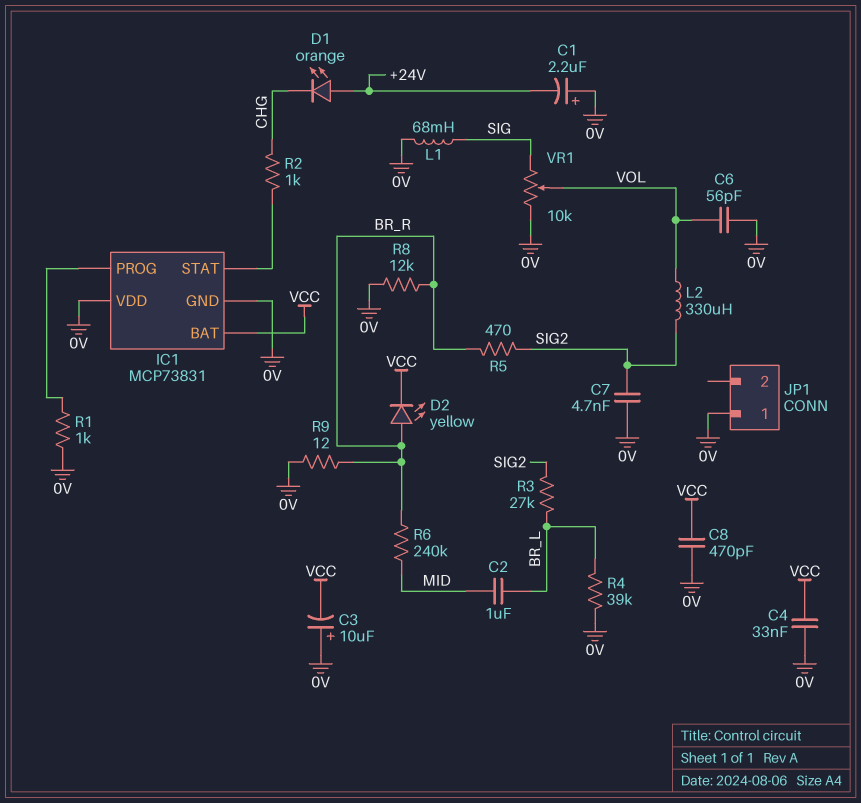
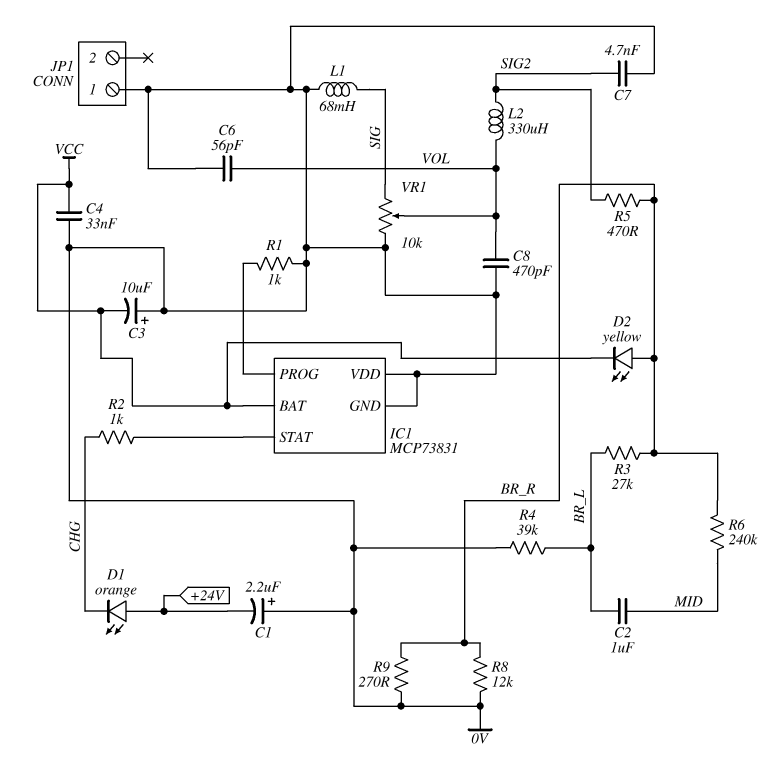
C8: 470pF (0V, VCC) -> 470pF (0V, VOL)
R3: 27k (BR_L, SIG2) -> 27k (BR_L, BR_R)
R9: 12 (0V, BR_R) -> 270 (0V, BR_R)

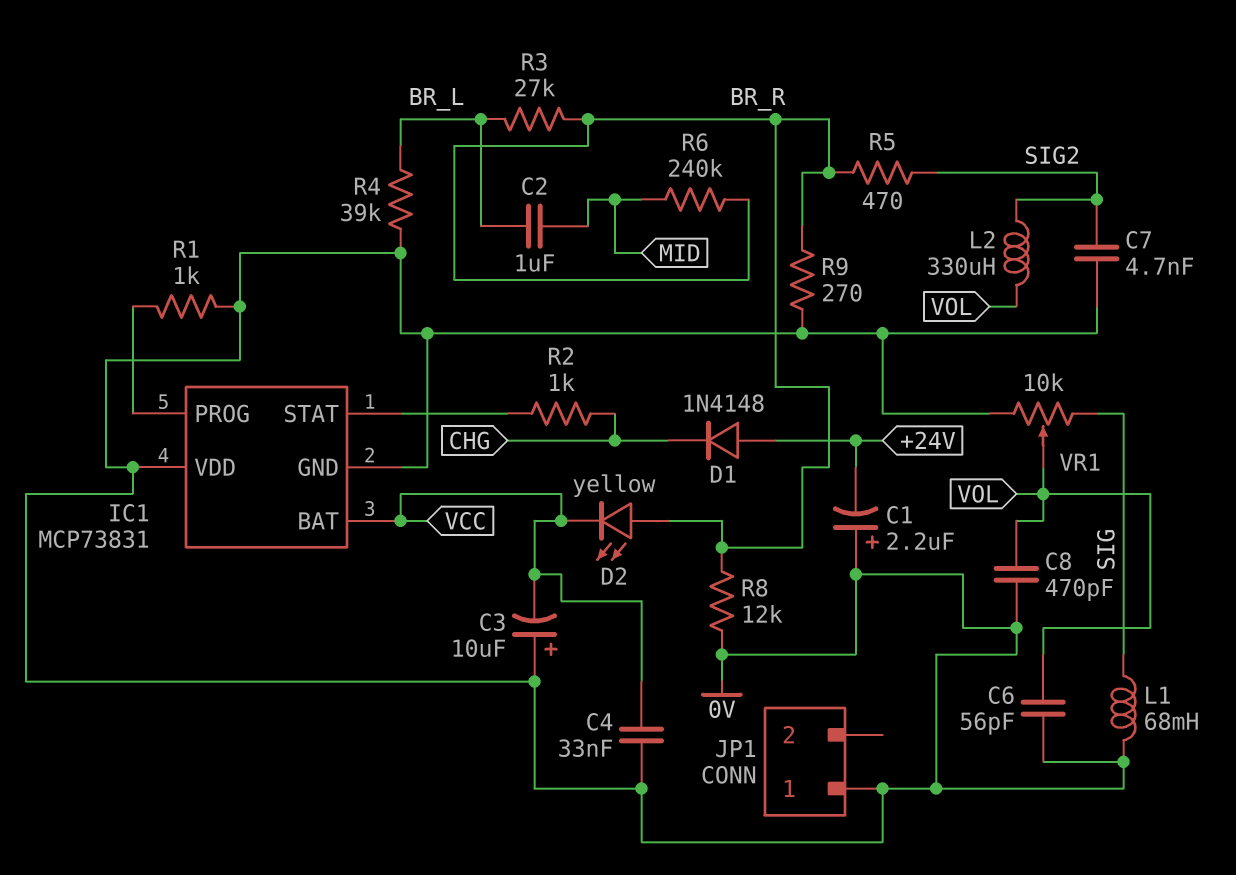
D1: LED orange (A +24V, K CHG) -> diode 1N4148 (A +24V, K CHG)

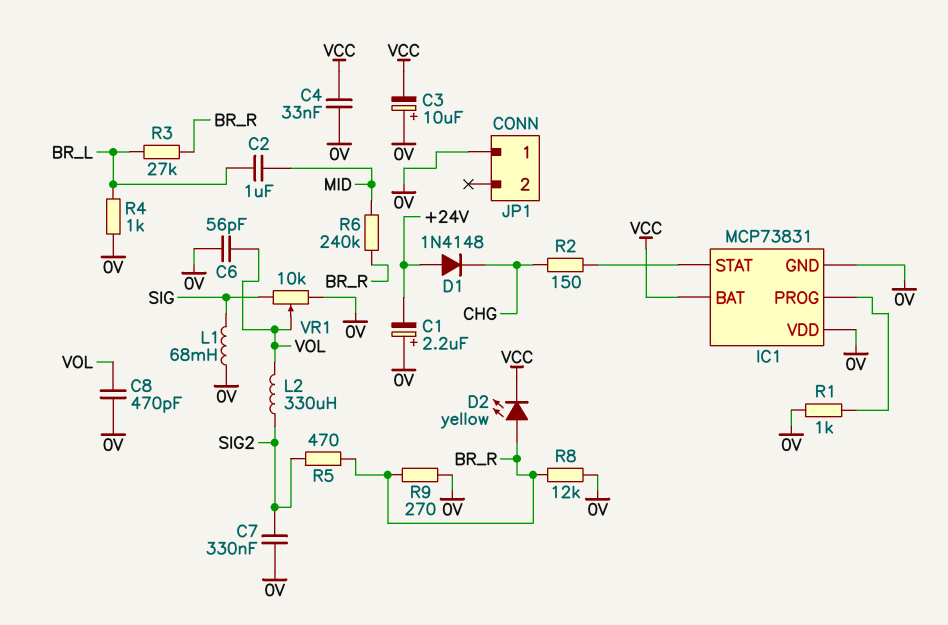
C7: 4.7nF (0V, SIG2) -> 330nF (0V, SIG2)
R2: 1k (CHG, IC1/STAT) -> 150 (CHG, IC1/STAT)
R4: 39k (0V, BR_L) -> 1k (0V, BR_L)

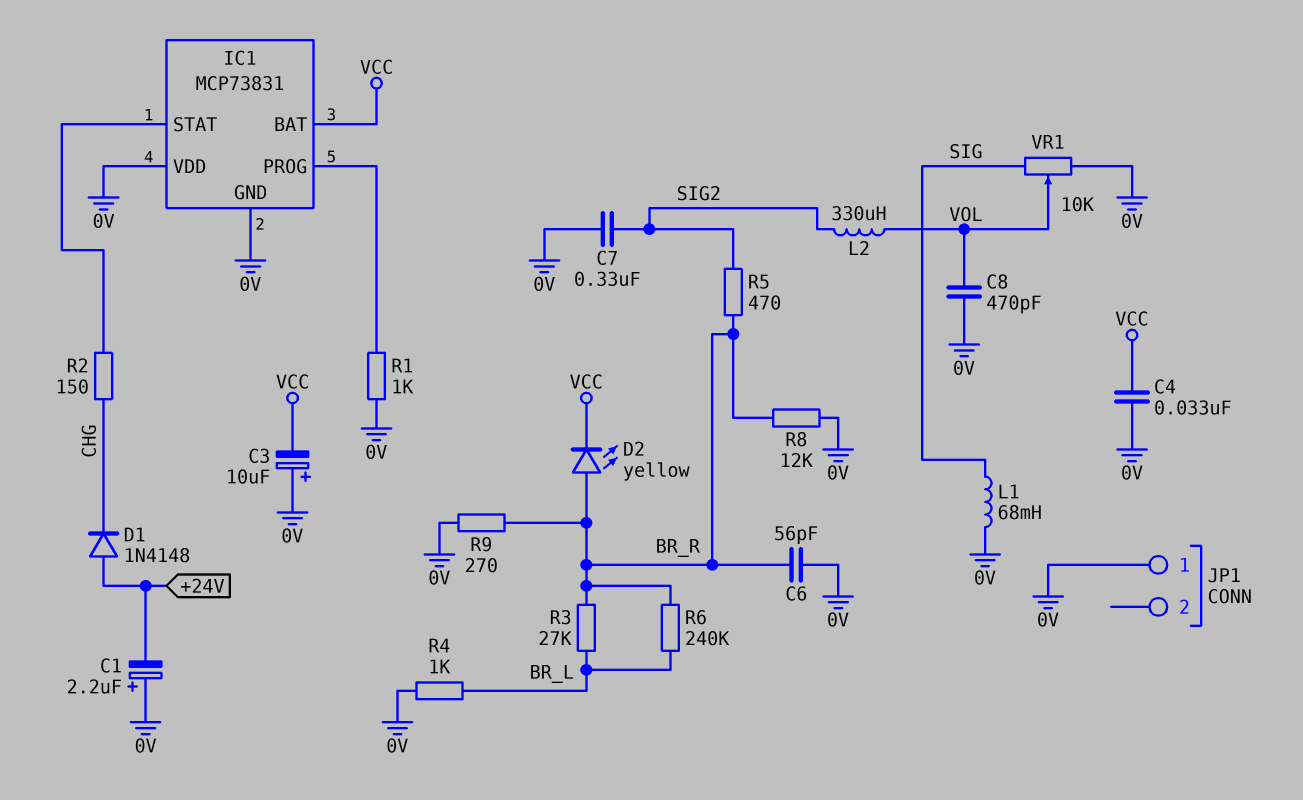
C2: 1uF (BR_L, MID) -> none
C6: 56pF (0V, VOL) -> 56pF (0V, BR_R)
R6: 240k (BR_R, MID) -> 240k (BR_L, BR_R)

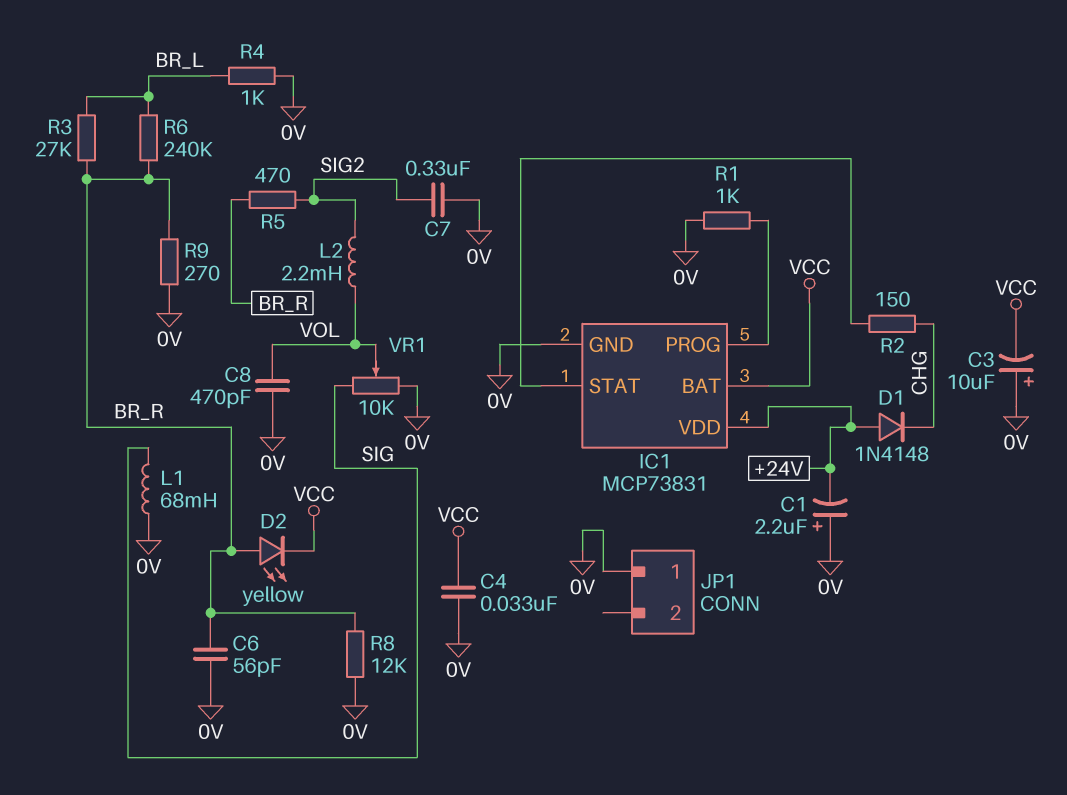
IC1 pin VDD: 0V -> +24V
L2: 330uH (SIG2, VOL) -> 2.2mH (SIG2, VOL)

